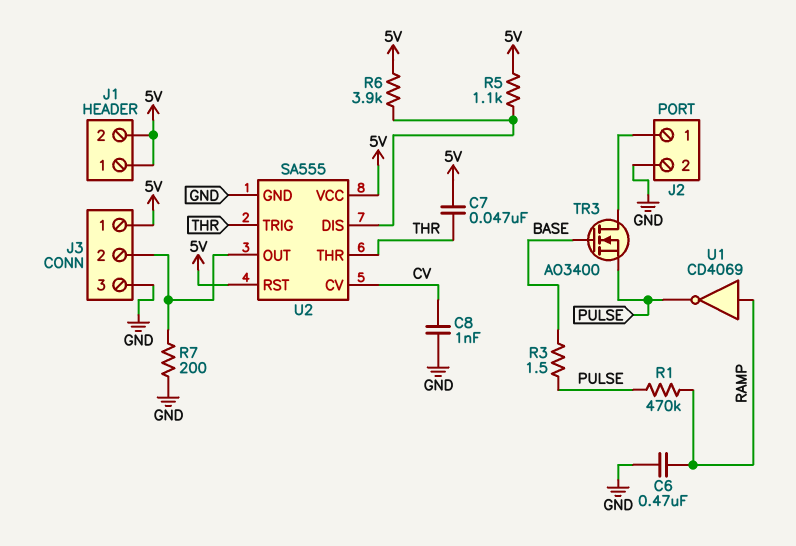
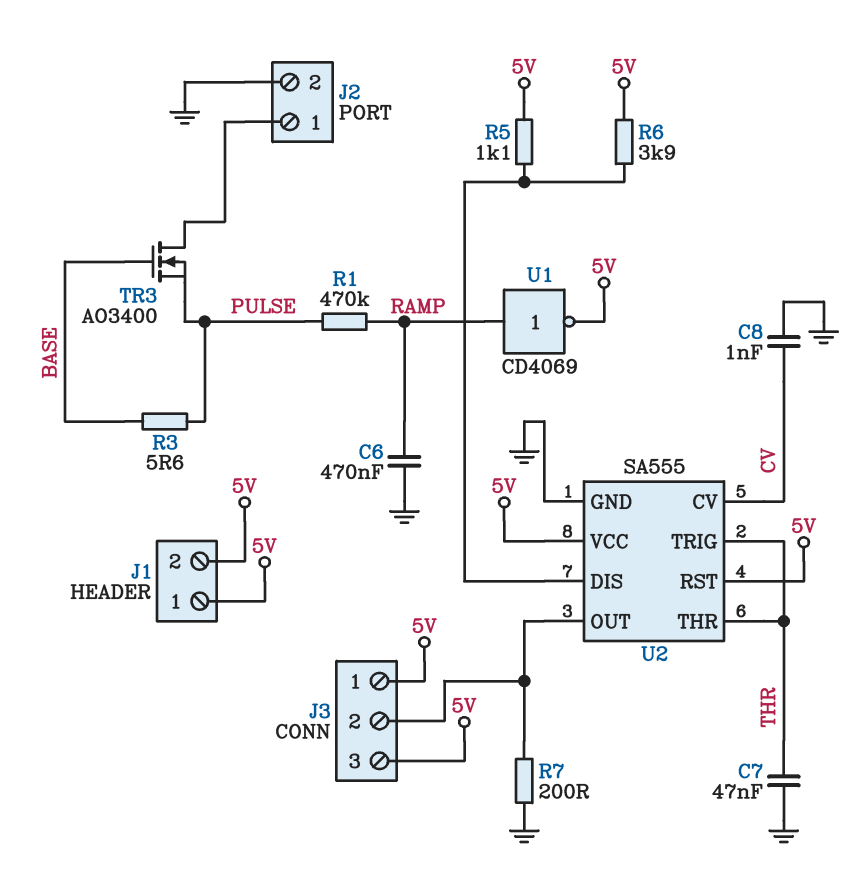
C7: 47nF (5V, THR) -> 47nF (GND, THR)
J3 pin 3: GND -> 5V
R3: 1.5 (BASE, PULSE) -> 5.6 (BASE, PULSE)
U1: NOT CD4069 (in RAMP, out PULSE) -> NOT CD4069 (in RAMP, out 5V)

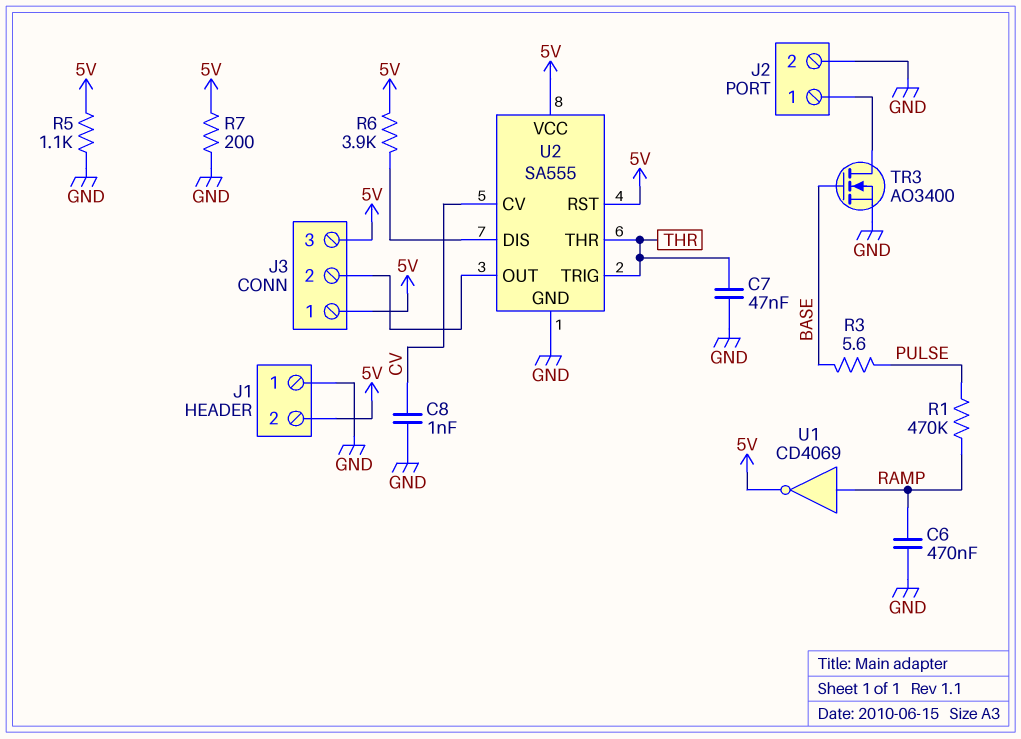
J1 pin 1: 5V -> GND
R5: 1.1k (5V, U2/DIS) -> 1.1k (5V, GND)
R7: 200 (GND, J3/2) -> 200 (5V, GND)
TR3: NMOS AO3400 (G BASE, D J2/1, S PULSE) -> NMOS AO3400 (G BASE, D J2/1, S GND)

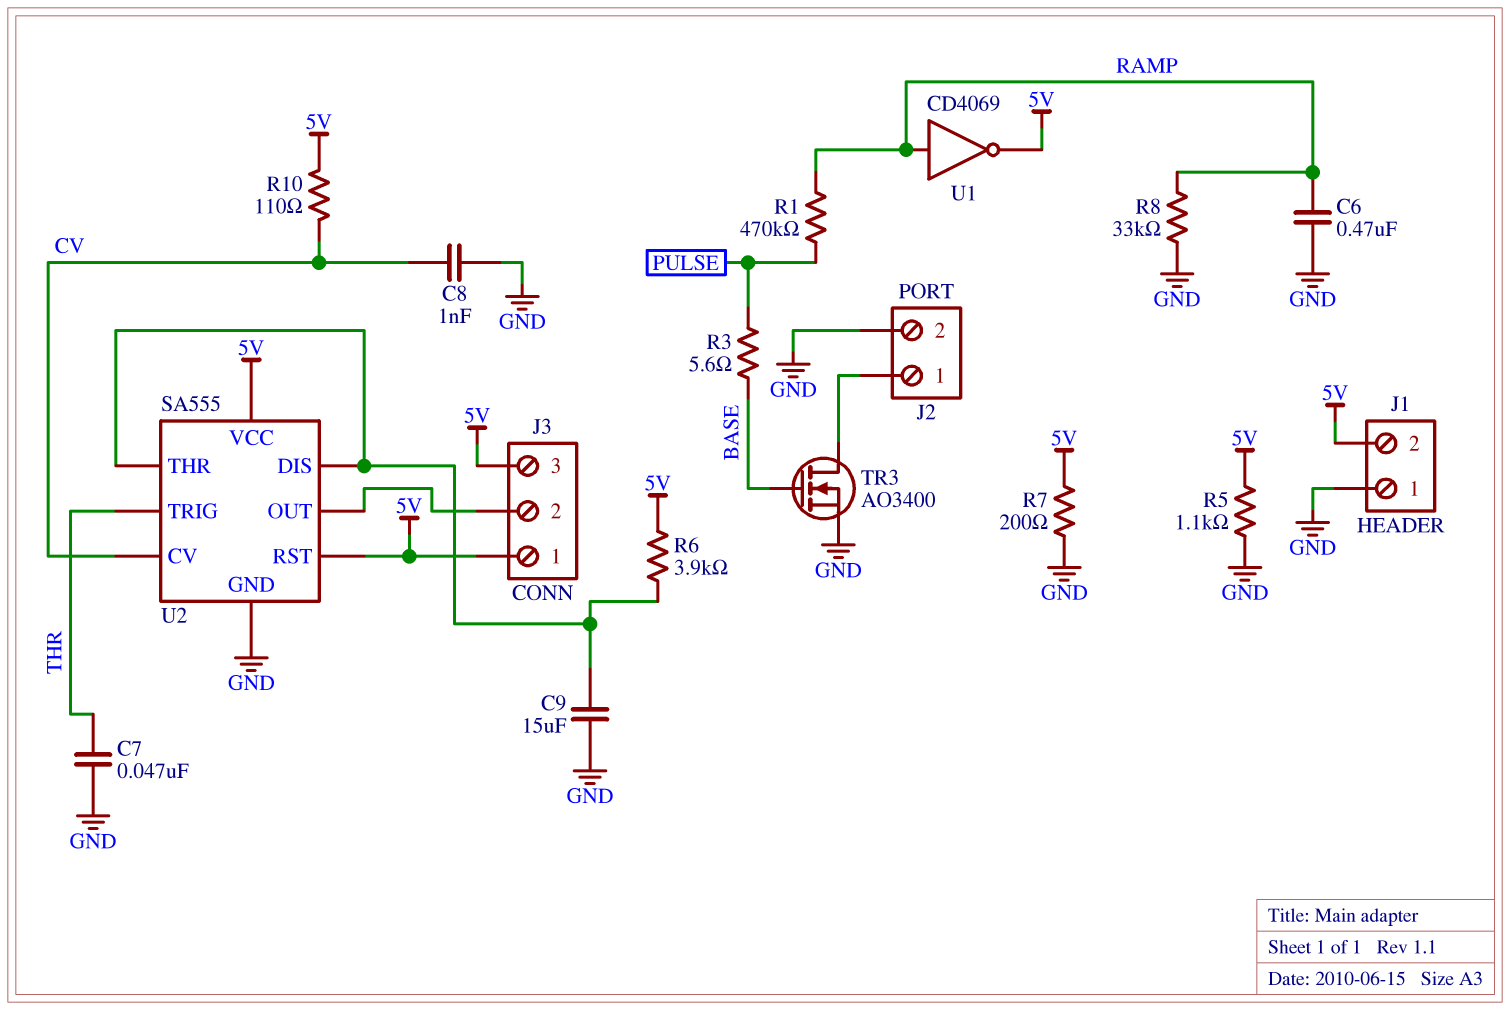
C9: none -> 15uF (GND, U2/DIS)
R8: none -> 33k (GND, RAMP)
R10: none -> 110 (5V, CV)
U2 pin THR: THR -> U2/DIS

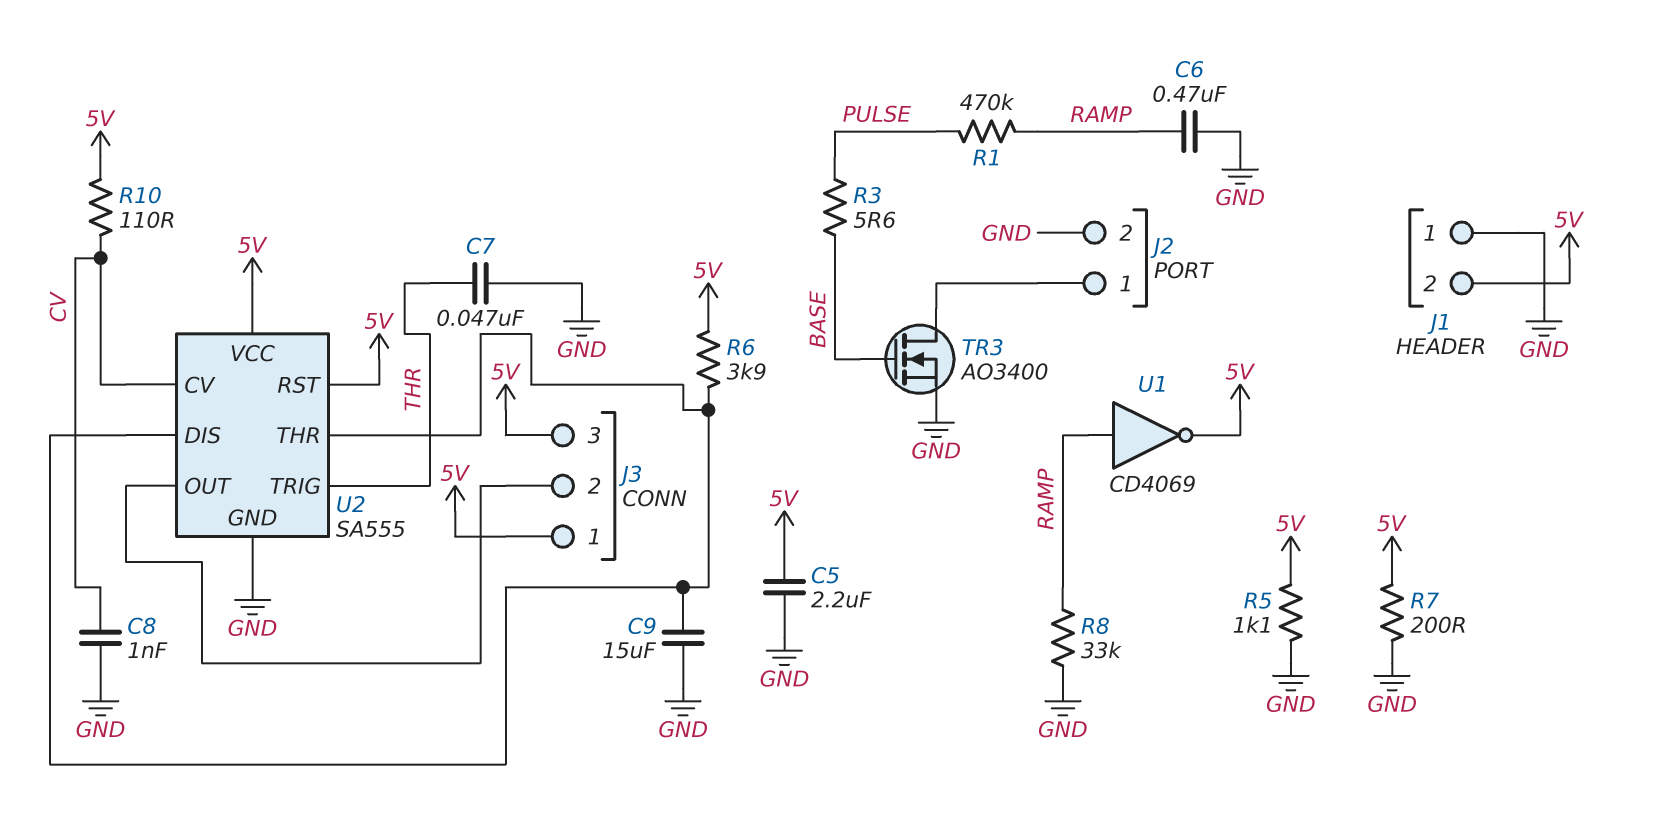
C5: none -> 2.2uF (5V, GND)

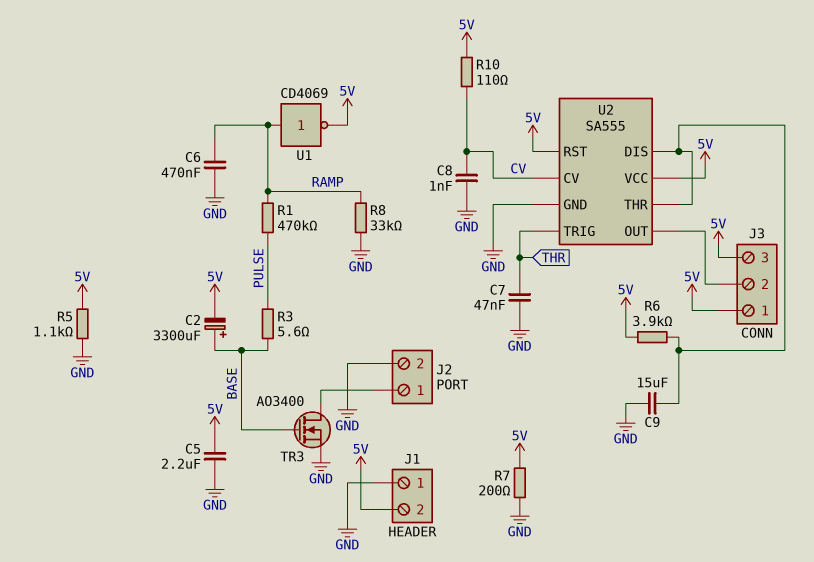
C2: none -> 3300uF (plus BASE, minus 5V)

